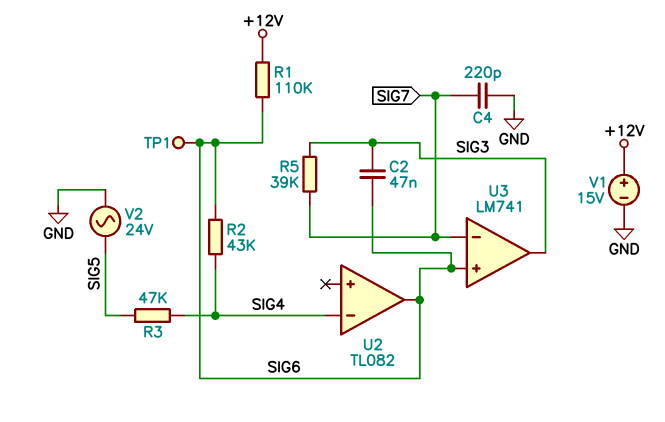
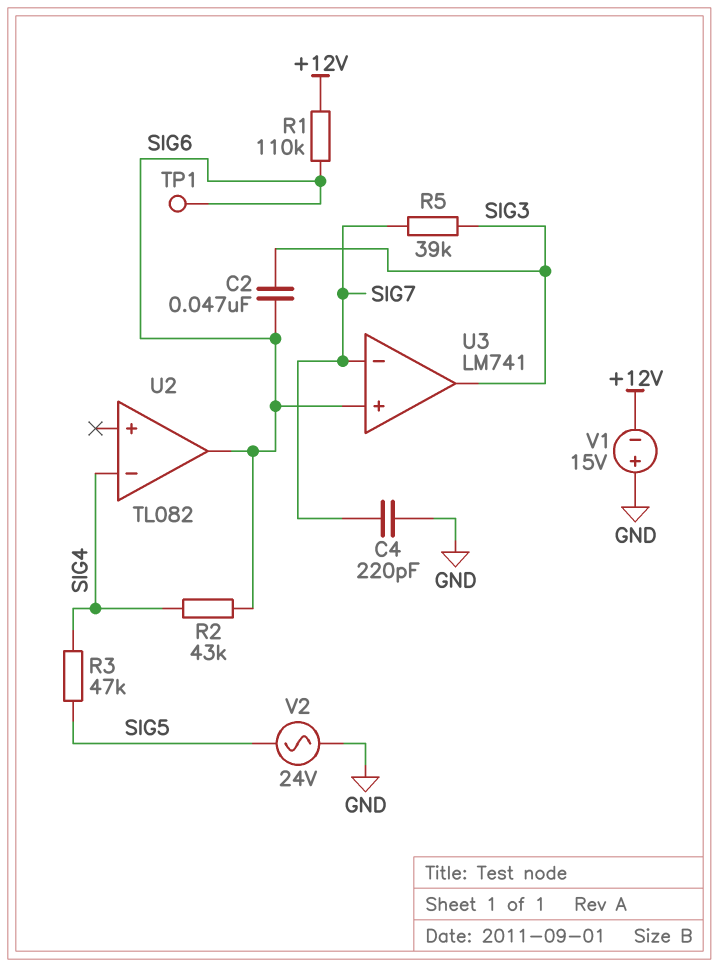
V1: 15V (plus +12V, minus GND) -> 15V (plus GND, minus +12V)

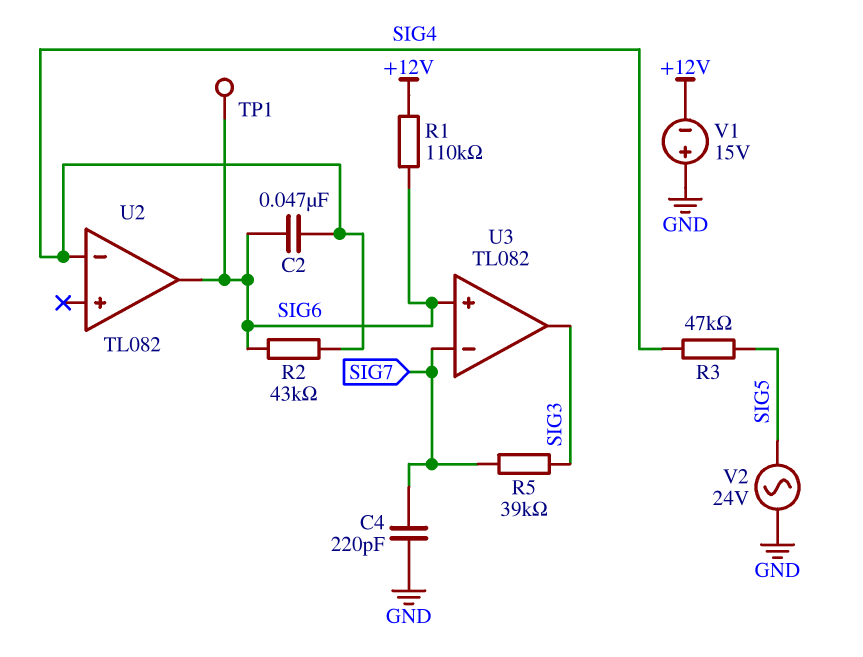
C2: 47nF (SIG3, SIG6) -> 47nF (SIG4, SIG6)
U3: LM741 -> TL082

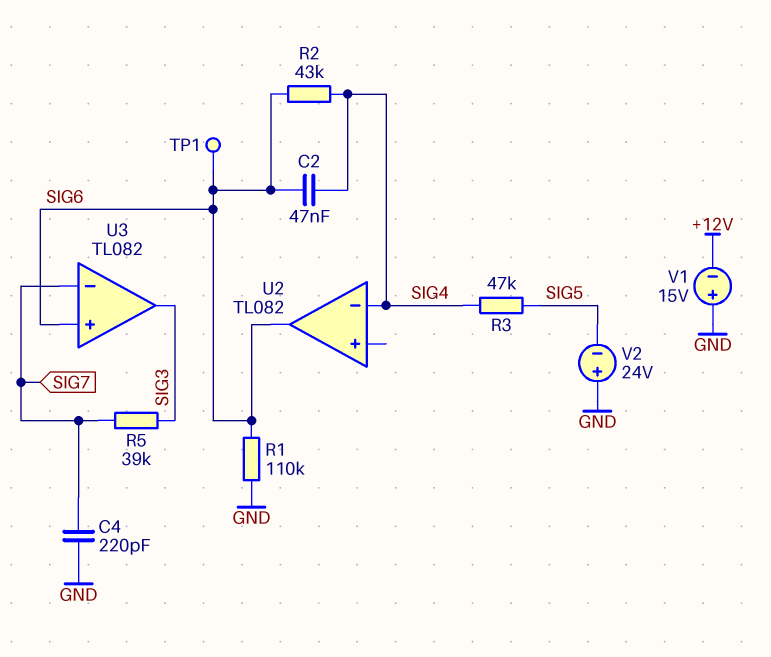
R1: 110k (+12V, SIG6) -> 110k (GND, SIG6)
V2: AC 24V (GND, SIG5) -> 24V (plus GND, minus SIG5)

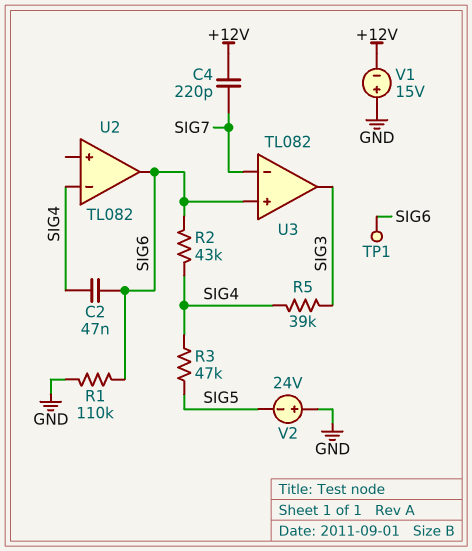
C4: 220pF (GND, SIG7) -> 220pF (+12V, SIG7)
R5: 39k (SIG3, SIG7) -> 39k (SIG3, SIG4)

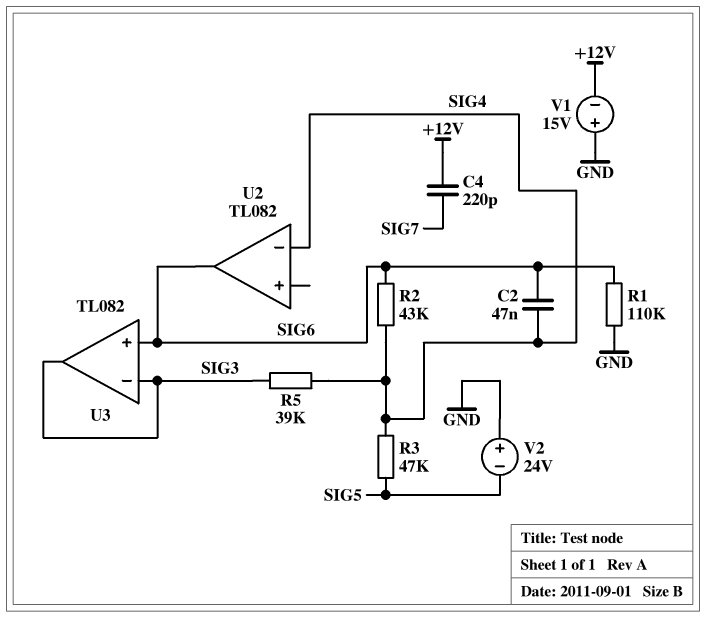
TP1: test point (SIG6) -> none
U3 pin in-: SIG7 -> SIG3

